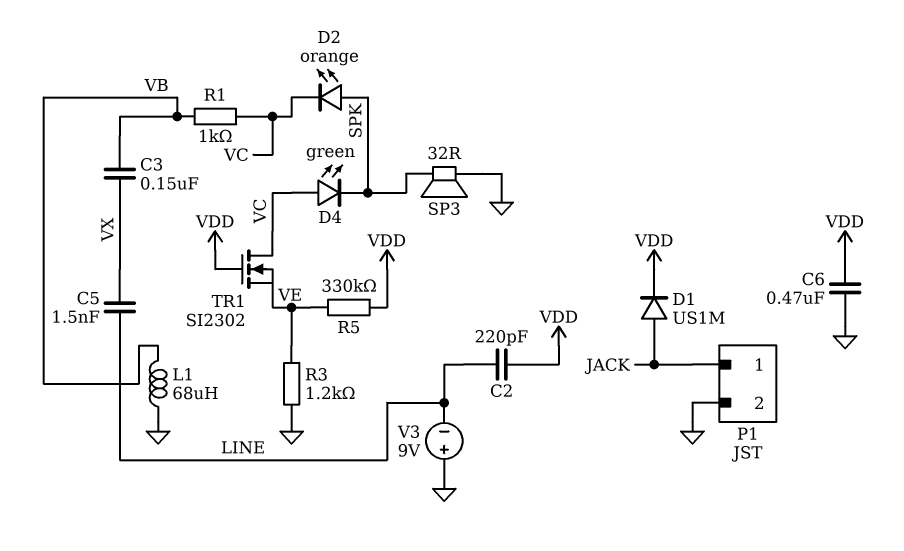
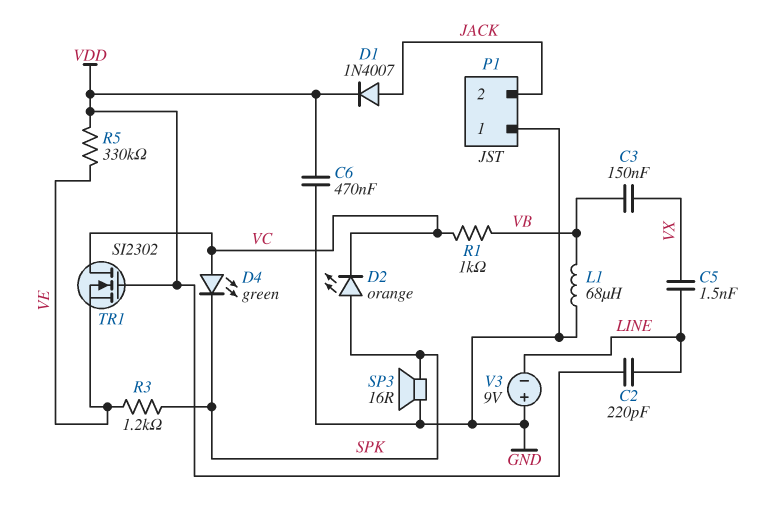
D1: diode US1M (A JACK, K VDD) -> diode 1N4007 (A JACK, K VDD)
P1 pin 1: JACK -> GND
P1 pin 2: GND -> JACK
R3: 1.2k (GND, VE) -> 1.2k (SPK, VE)
SP3: speaker 32R (GND, SPK) -> speaker 16R (GND, SPK)

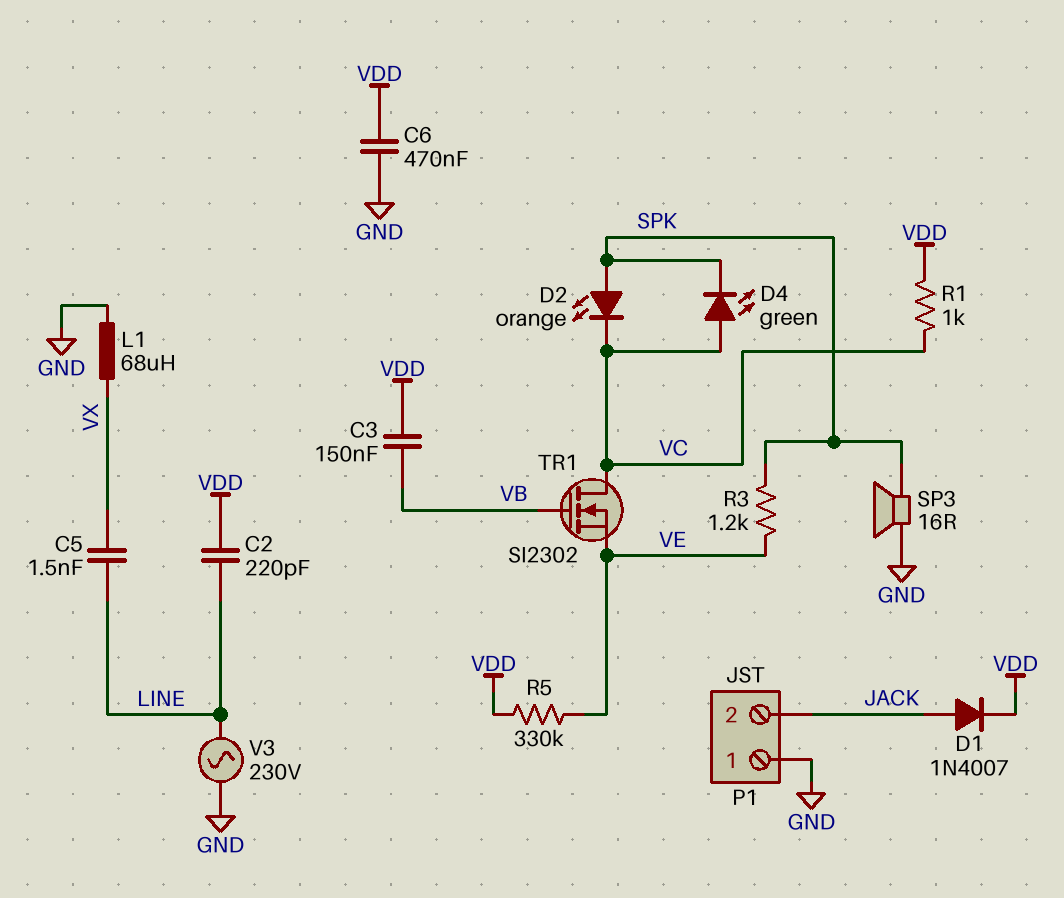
C3: 150nF (VB, VX) -> 150nF (VB, VDD)
L1: 68uH (GND, VB) -> 68uH (GND, VX)
R1: 1k (VB, VC) -> 1k (VC, VDD)
TR1: NMOS SI2302 (G VDD, D VC, S VE) -> NMOS SI2302 (G VB, D VC, S VE)
V3: 9V (plus GND, minus LINE) -> AC 230V (GND, LINE)

